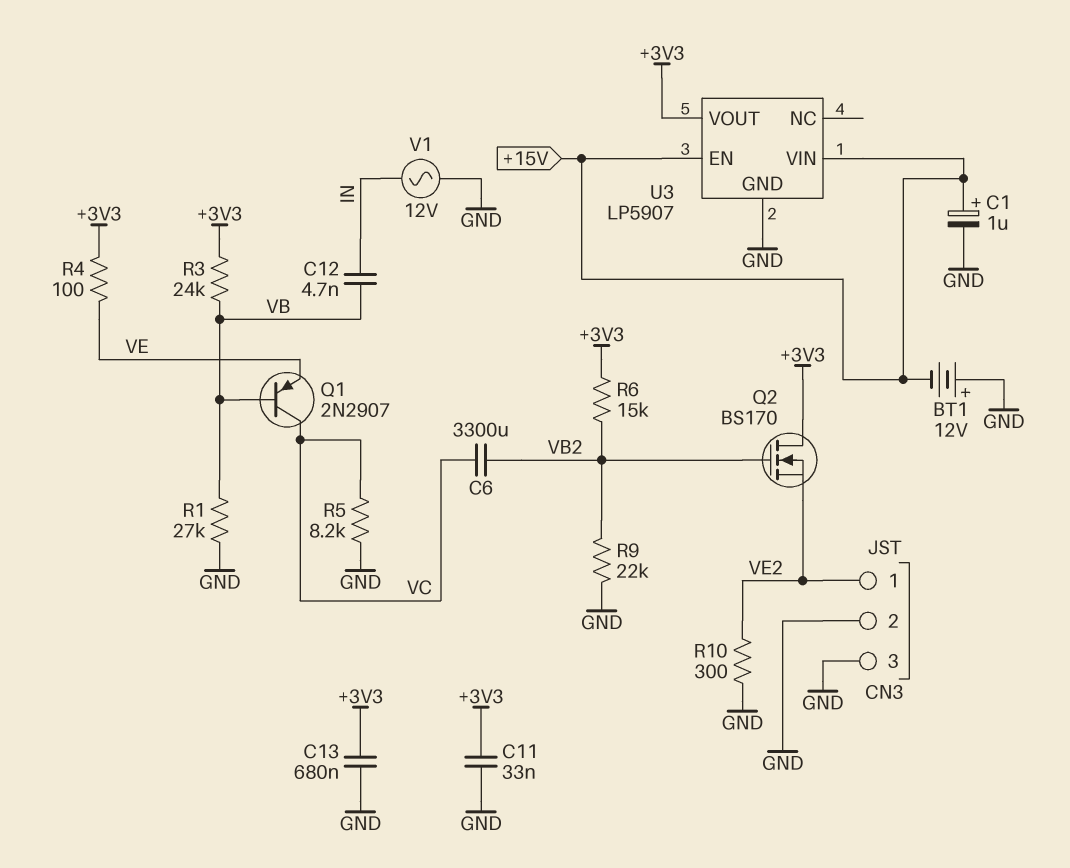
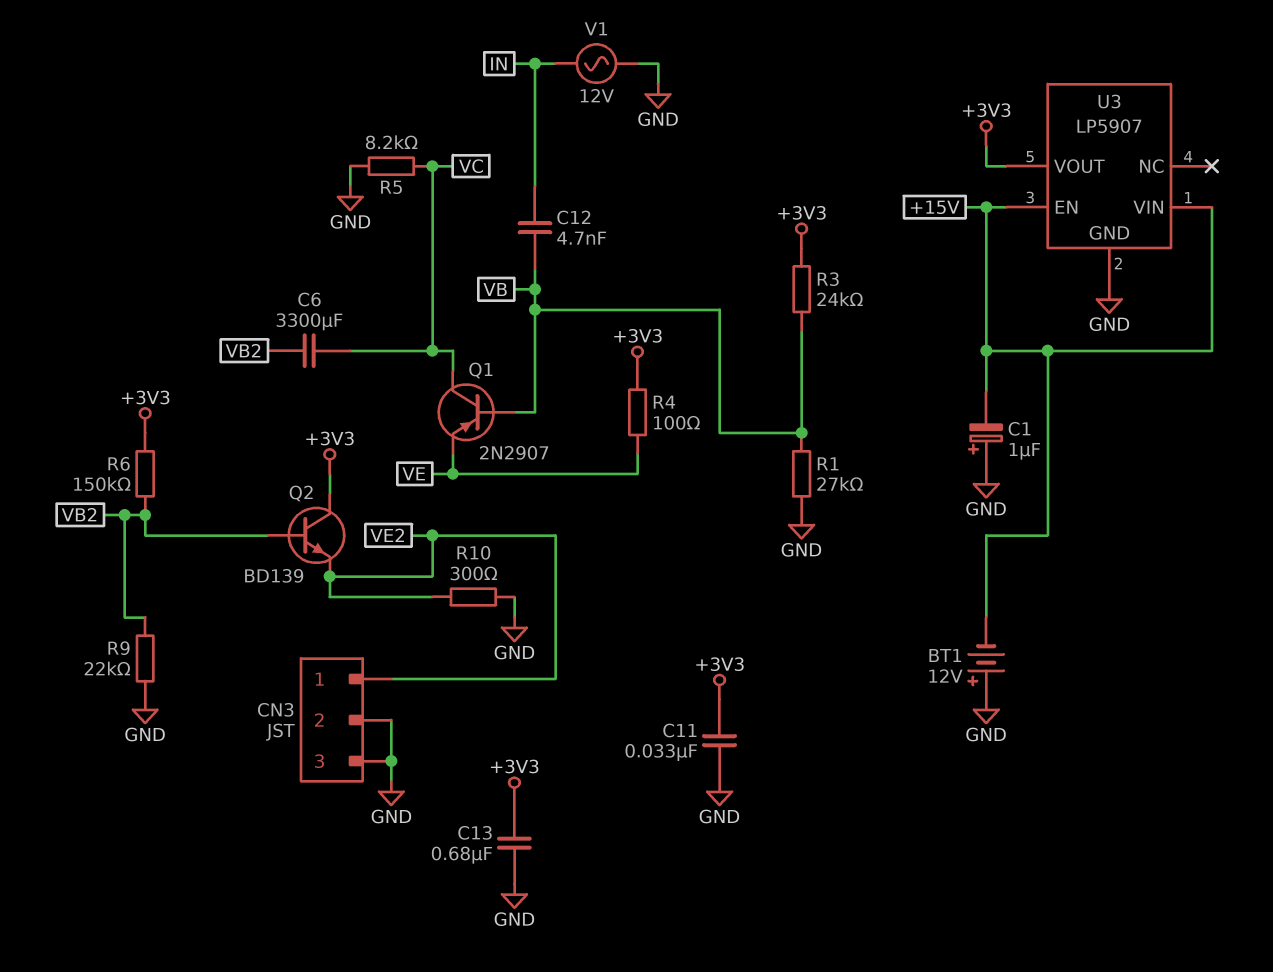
C1: 1uF (plus +15V, minus GND) -> 1uF (plus GND, minus +15V)
Q2: NMOS BS170 (G VB2, D +3V3, S VE2) -> NPN BD139 (B VB2, C +3V3, E VE2)
R6: 15k (+3V3, VB2) -> 150k (+3V3, VB2)

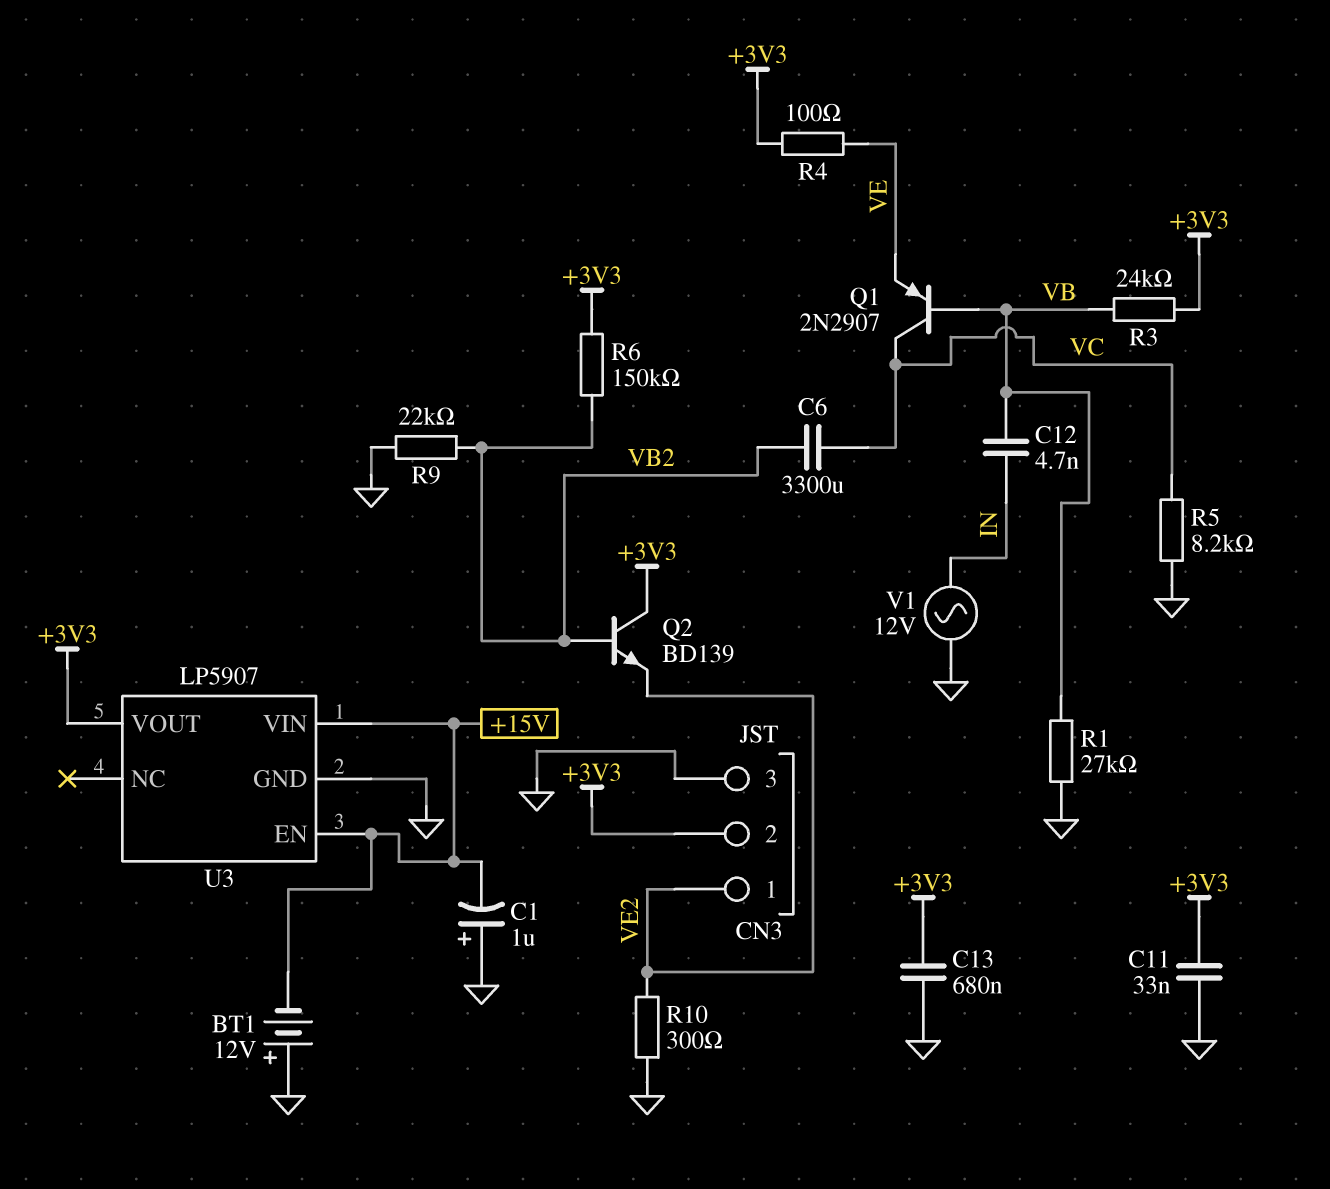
CN3 pin 2: GND -> +3V3

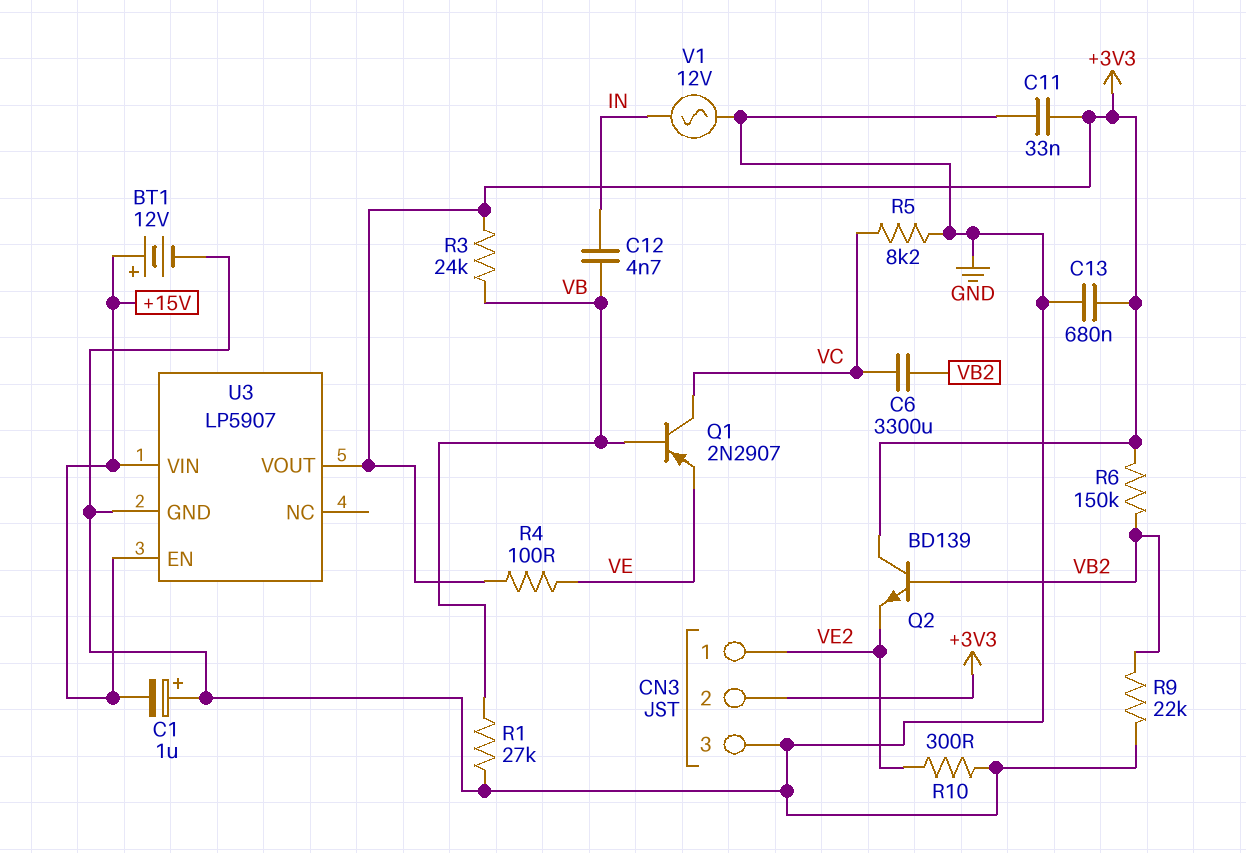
BT1: 12V (plus GND, minus +15V) -> 12V (plus +15V, minus GND)

